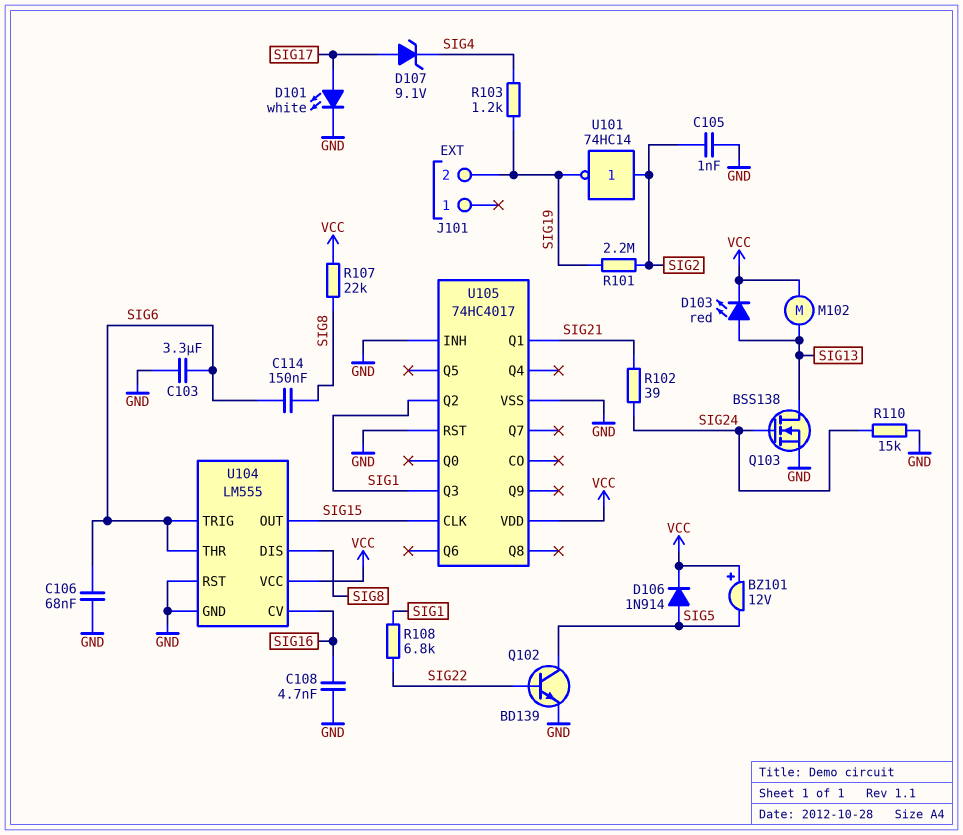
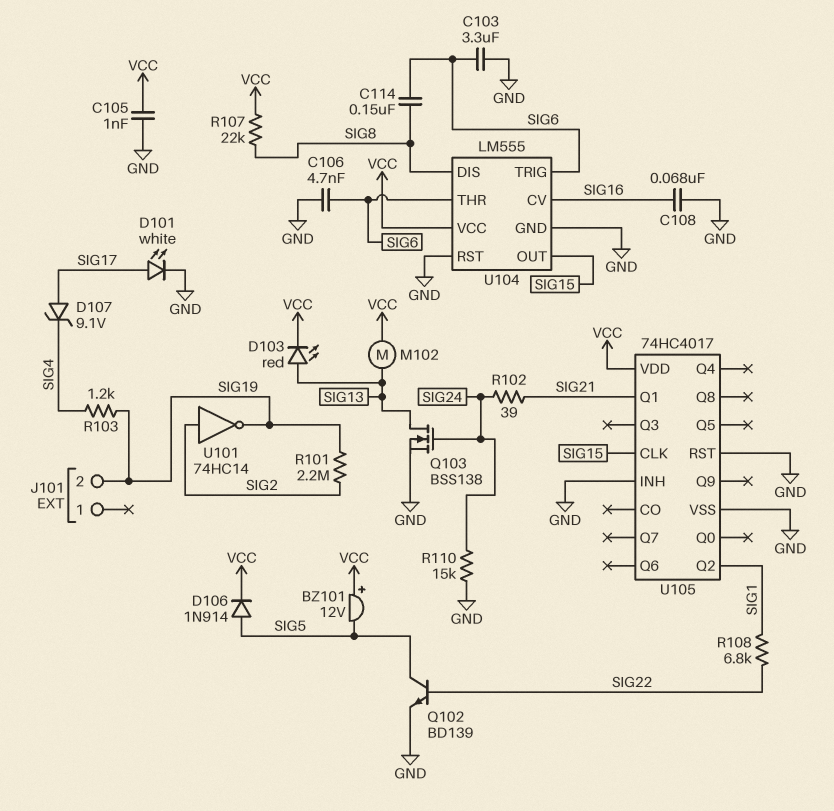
C105: 1nF (GND, SIG2) -> 1nF (GND, VCC)
C106: 68nF (GND, SIG6) -> 4.7nF (GND, SIG6)
C108: 4.7nF (GND, SIG16) -> 68nF (GND, SIG16)
U105 pin Q3: SIG1 -> none

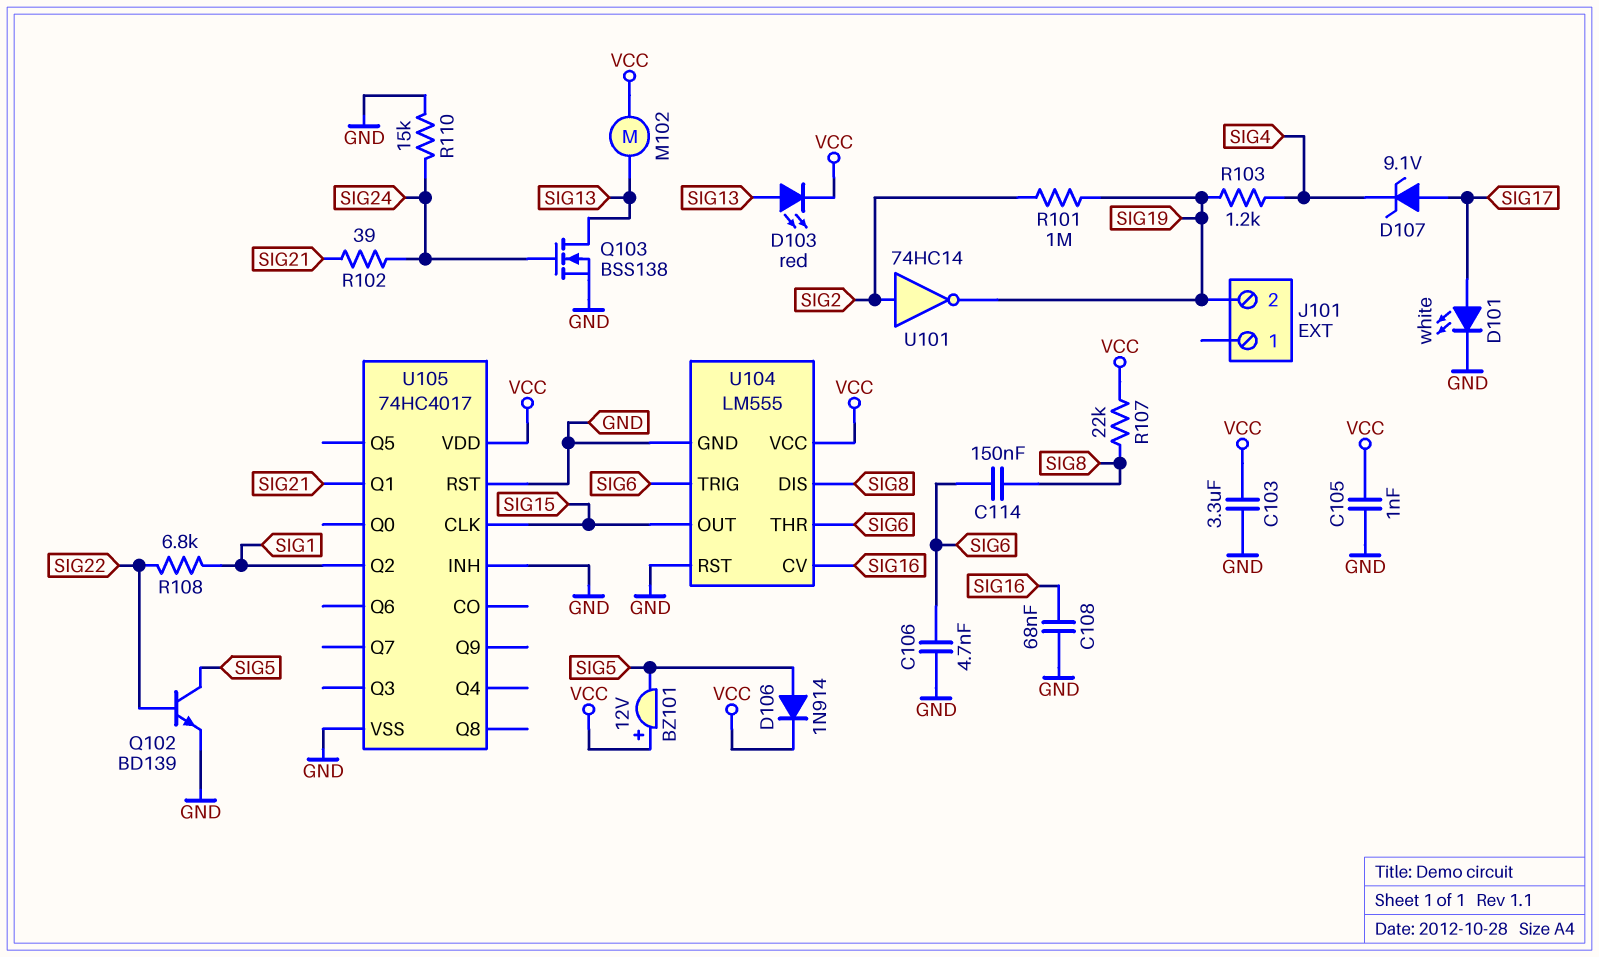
C103: 3.3uF (GND, SIG6) -> 3.3uF (GND, VCC)
R101: 2.2M (SIG2, SIG19) -> 1M (SIG2, SIG19)

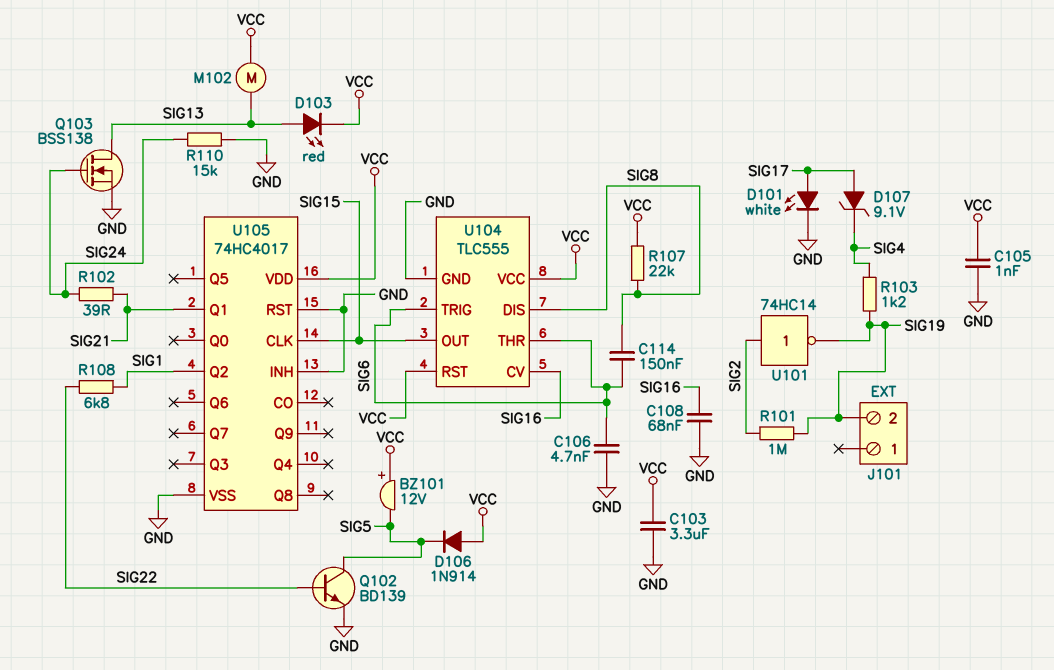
D106: diode 1N914 (A SIG5, K VCC) -> diode 1N914 (A VCC, K SIG5)
U104: LM555 -> TLC555
U104 pin RST: GND -> VCC

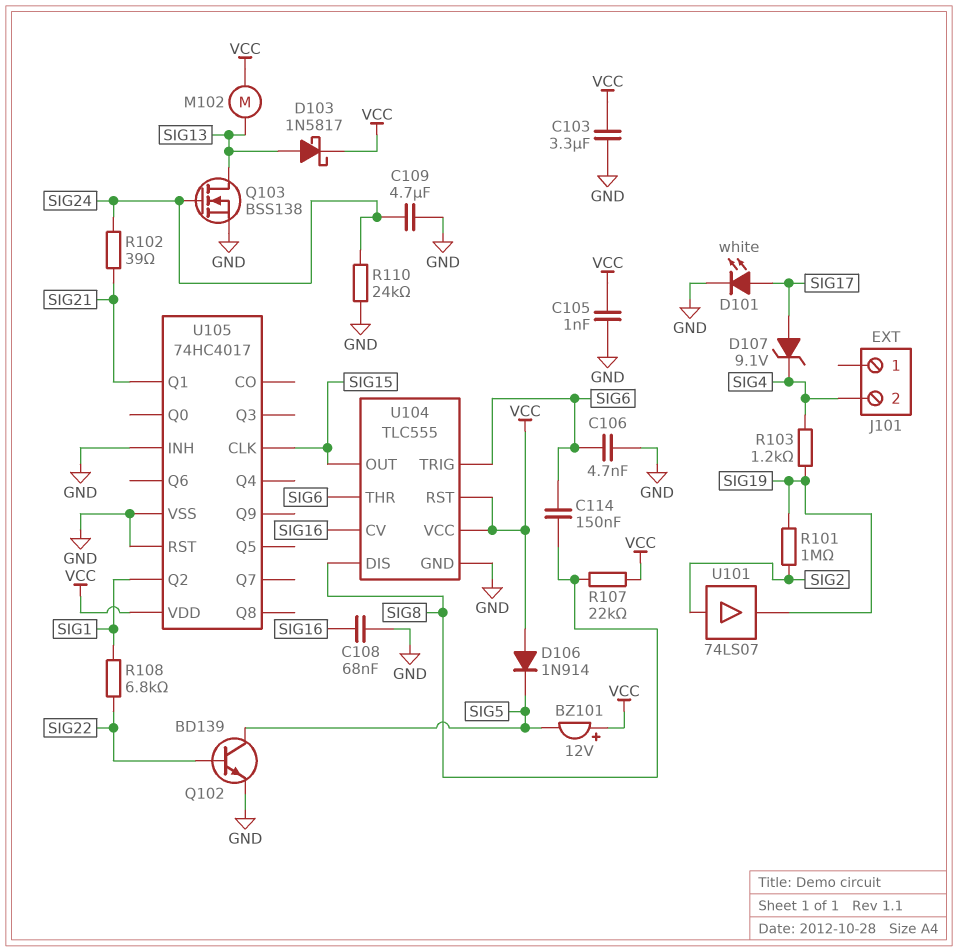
C109: none -> 4.7uF (GND, SIG24)
D103: LED red (A SIG13, K VCC) -> schottky 1N5817 (A SIG13, K VCC)
J101 pin 2: SIG19 -> SIG4
R110: 15k (GND, SIG24) -> 24k (GND, SIG24)
U101: NOT 74HC14 (in SIG2, out SIG19) -> buffer 74LS07 (in SIG2, out SIG19)

